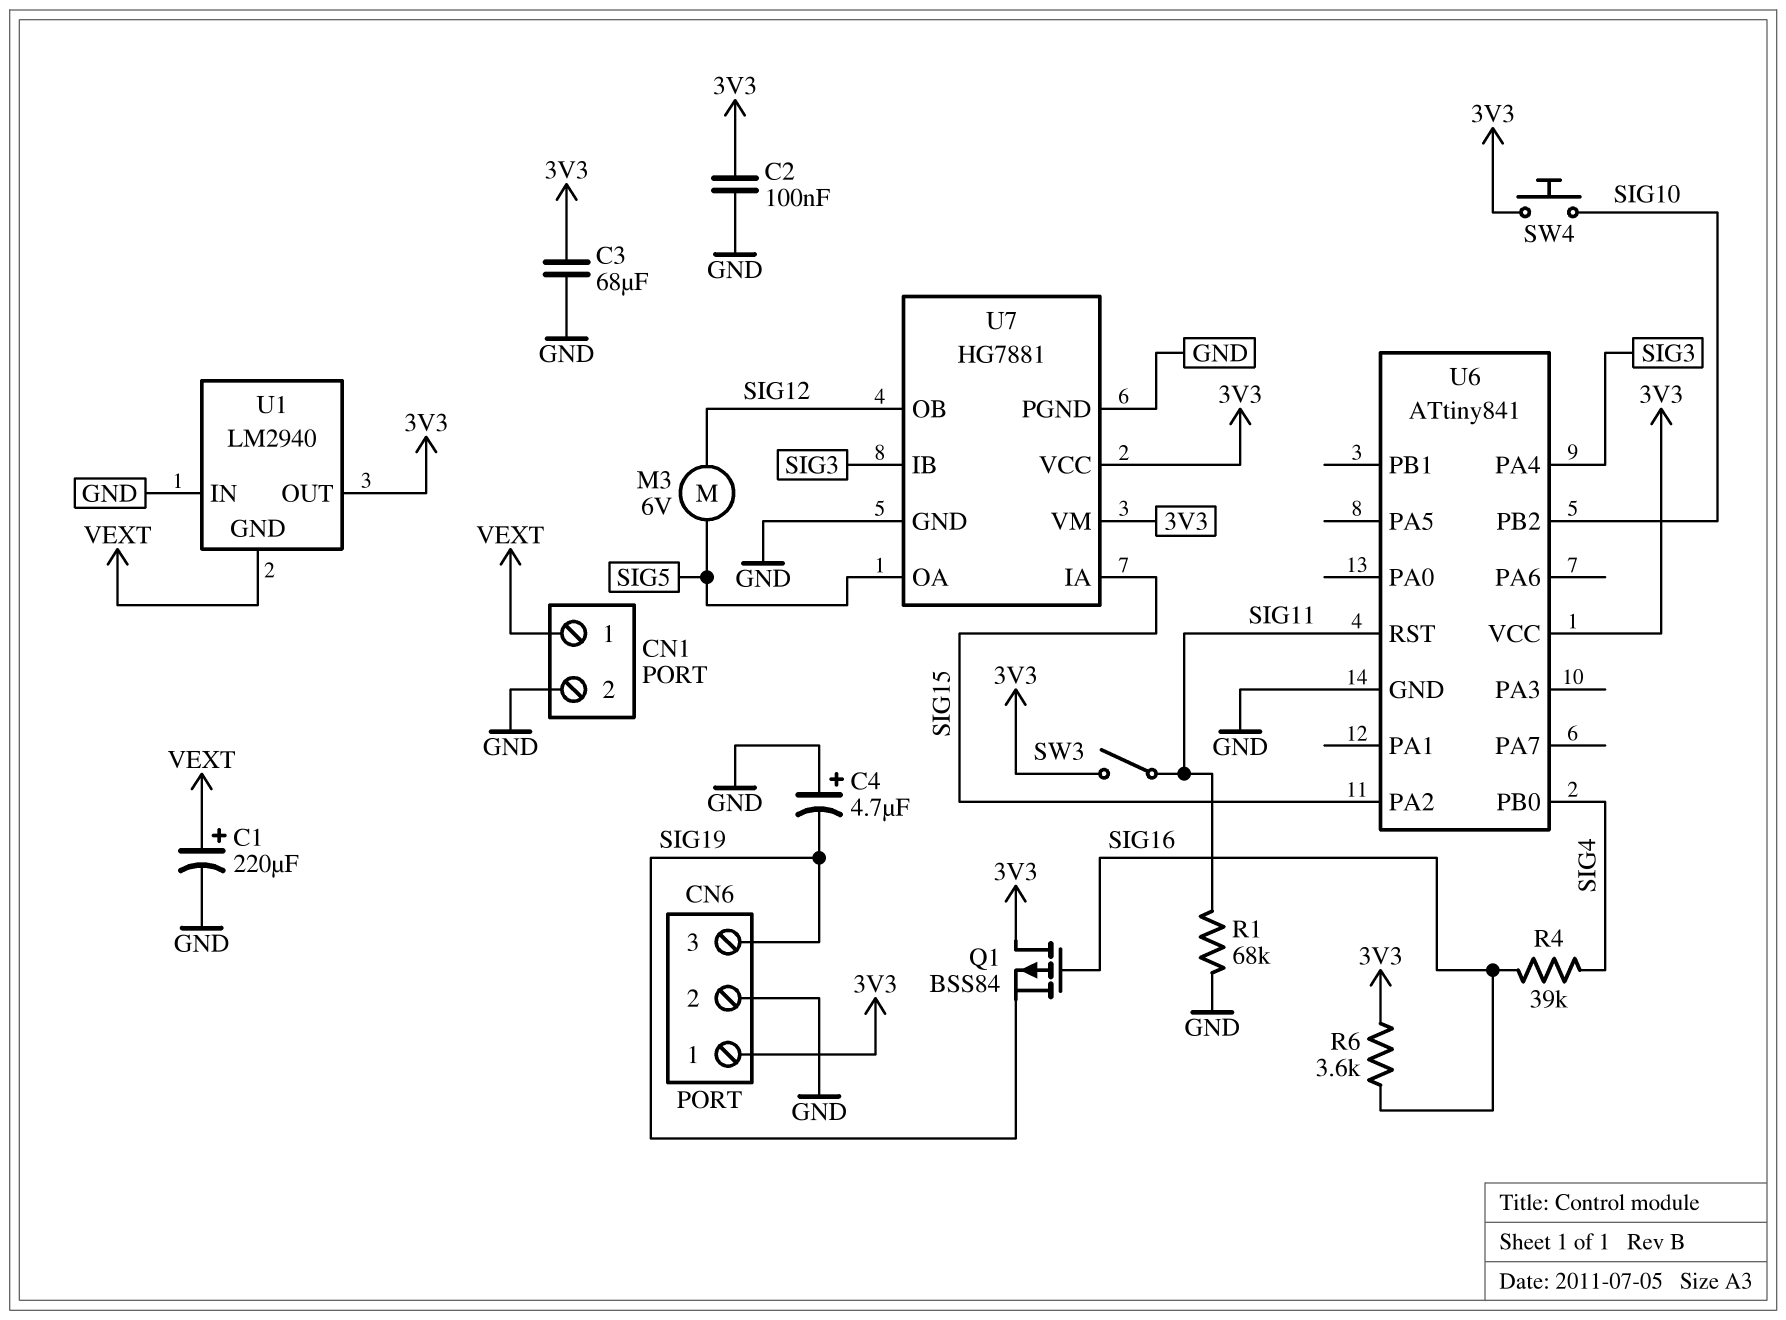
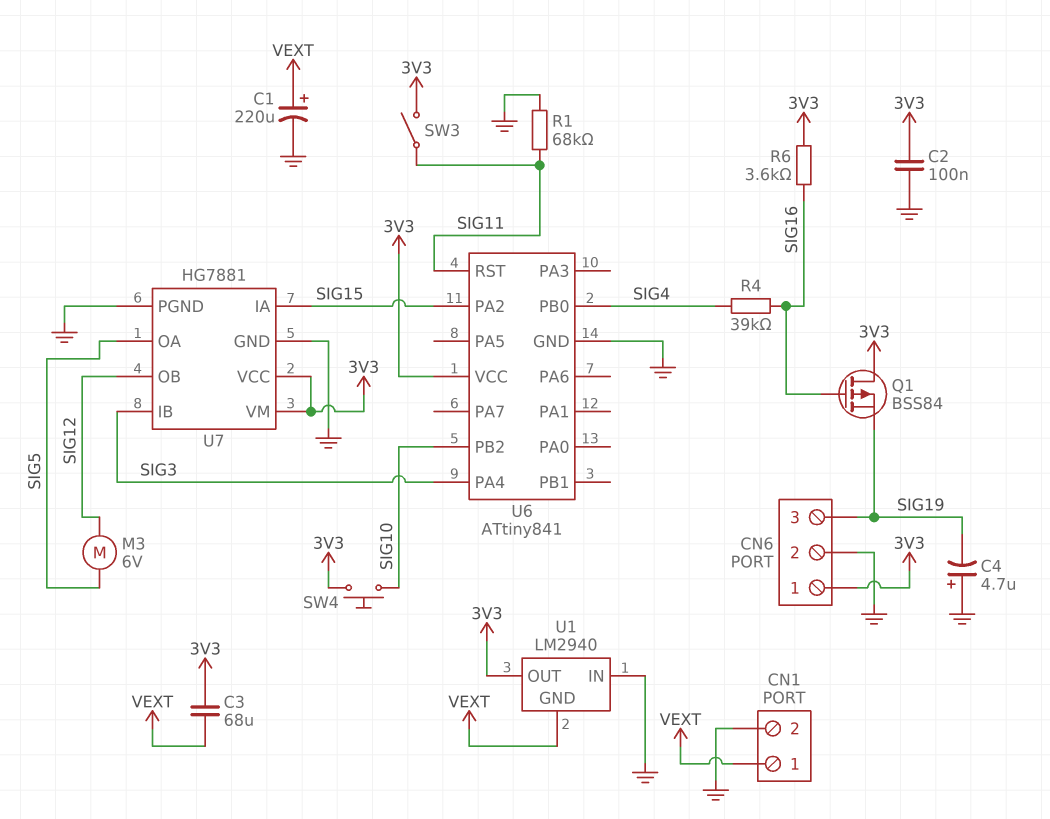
C3: 68uF (3V3, GND) -> 68uF (3V3, VEXT)

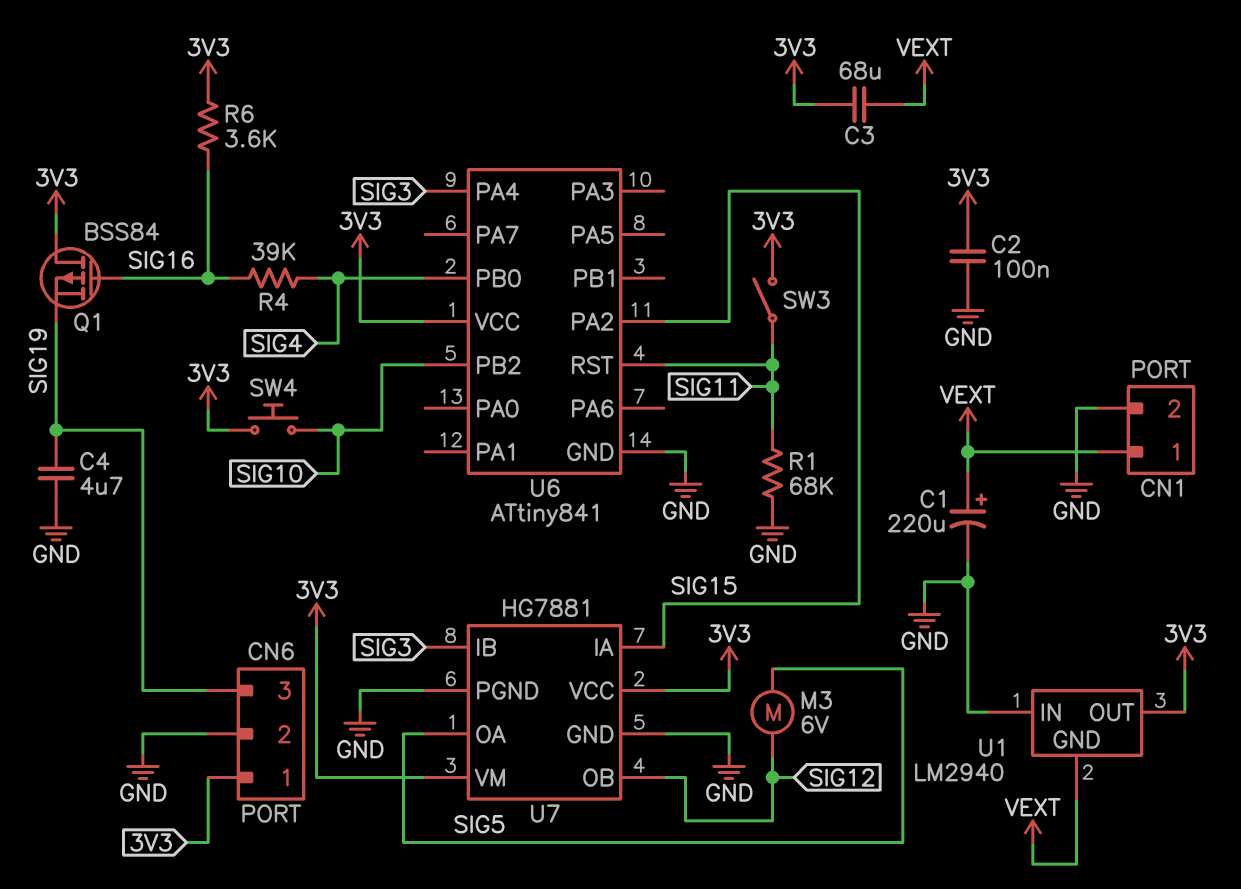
C4: 4.7uF (plus GND, minus SIG19) -> 4.7uF (GND, SIG19)

